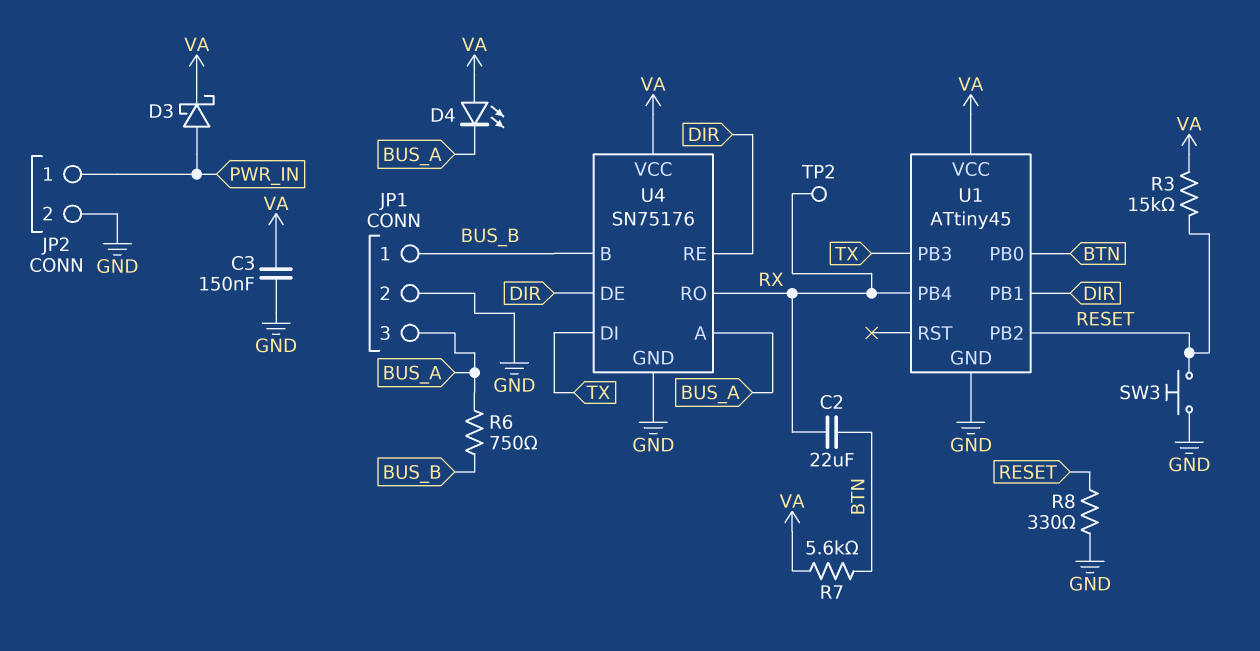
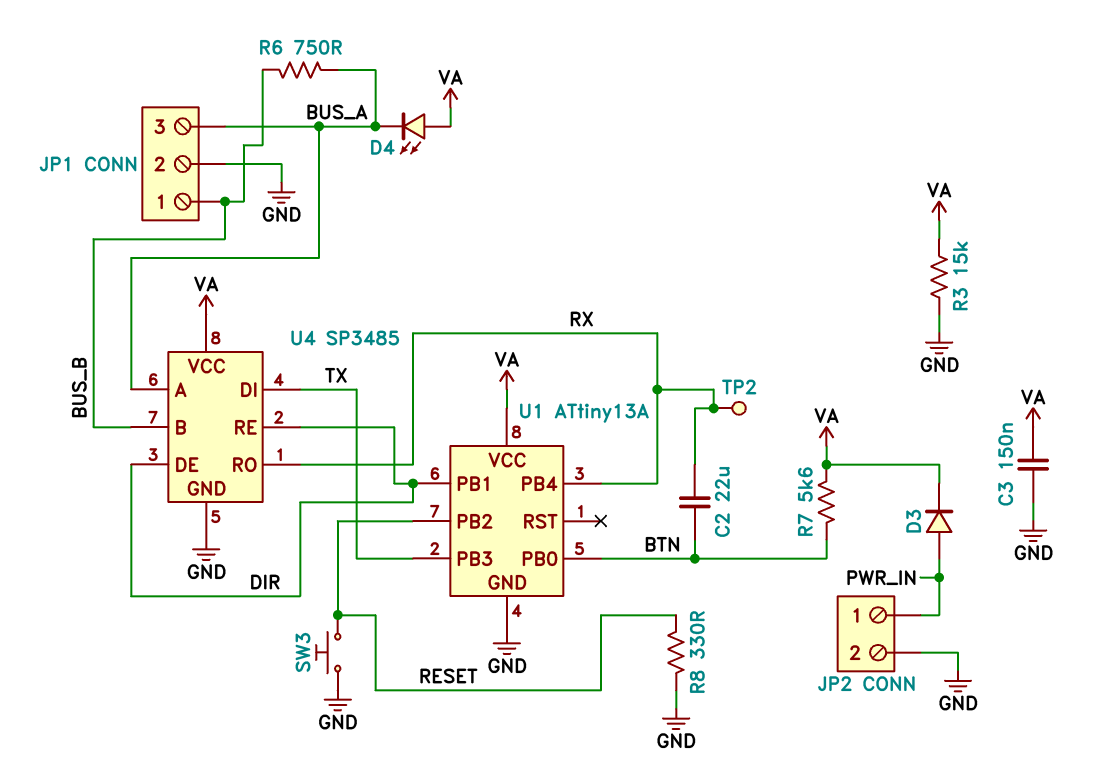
D3: schottky (A PWR_IN, K VA) -> diode (A PWR_IN, K VA)
R3: 15k (RESET, VA) -> 15k (GND, VA)
U1: ATtiny45 -> ATtiny13A
U4: SN75176 -> SP3485

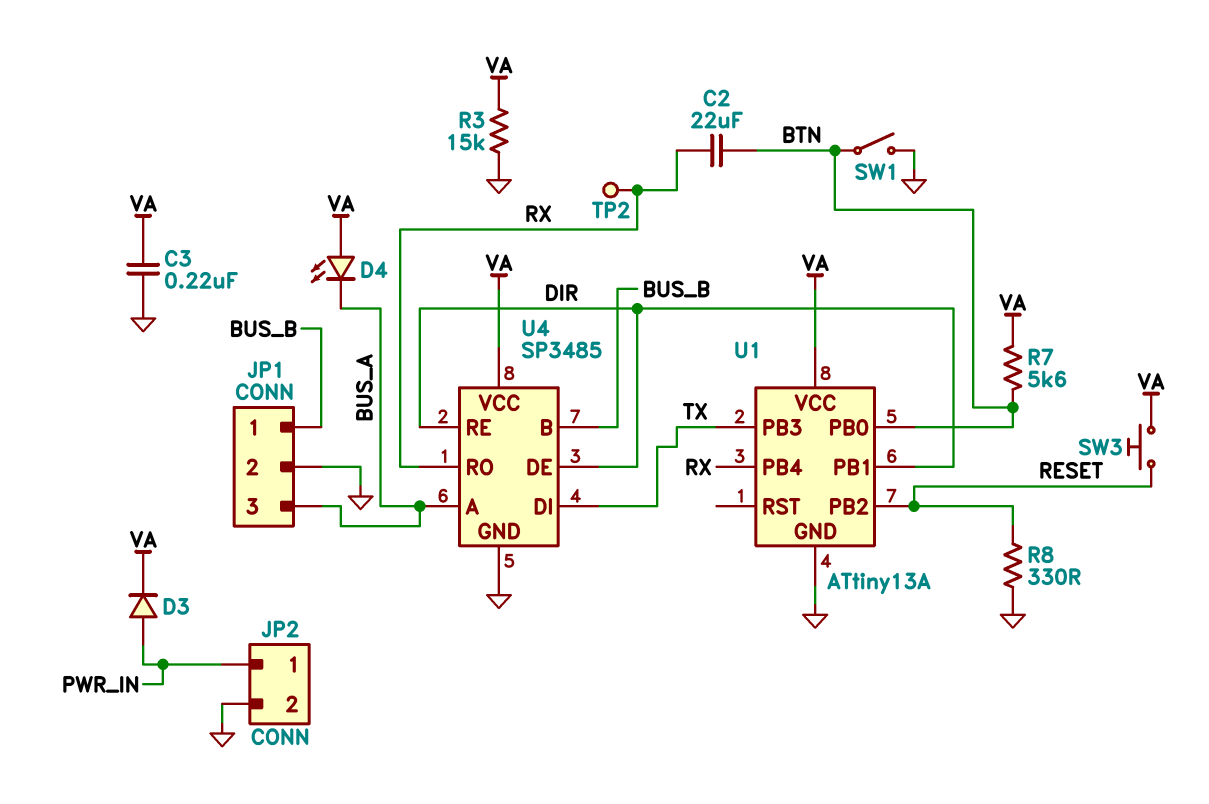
C3: 150nF (GND, VA) -> 220nF (GND, VA)
R6: 750 (BUS_A, BUS_B) -> none
SW1: none -> switch (BTN, GND)
SW3: button (GND, RESET) -> button (RESET, VA)

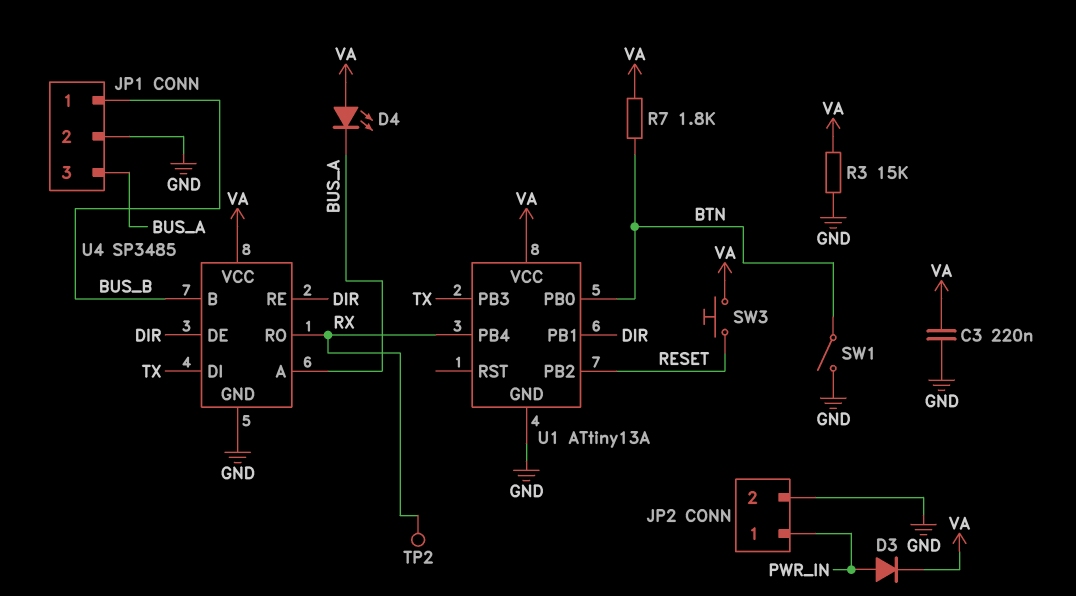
C2: 22uF (BTN, RX) -> none
R7: 5.6k (BTN, VA) -> 1.8k (BTN, VA)
R8: 330 (GND, RESET) -> none

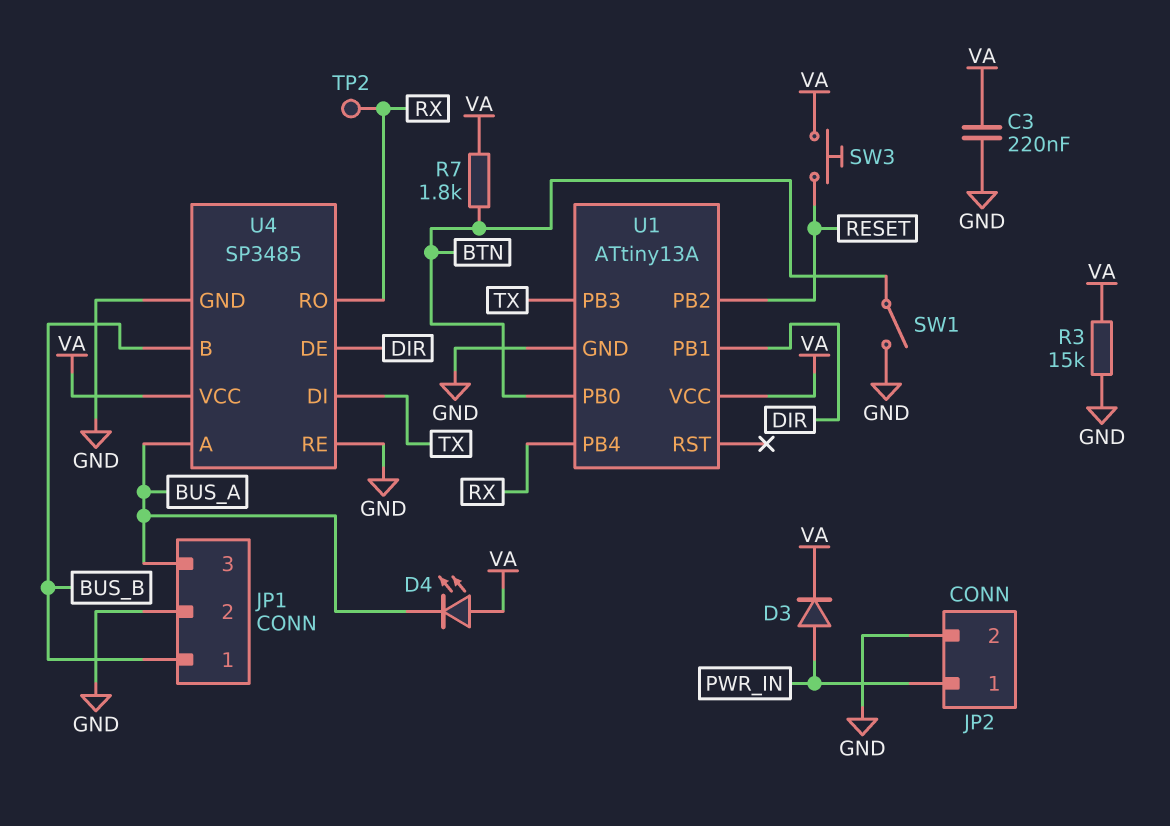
U4 pin RE: DIR -> GND

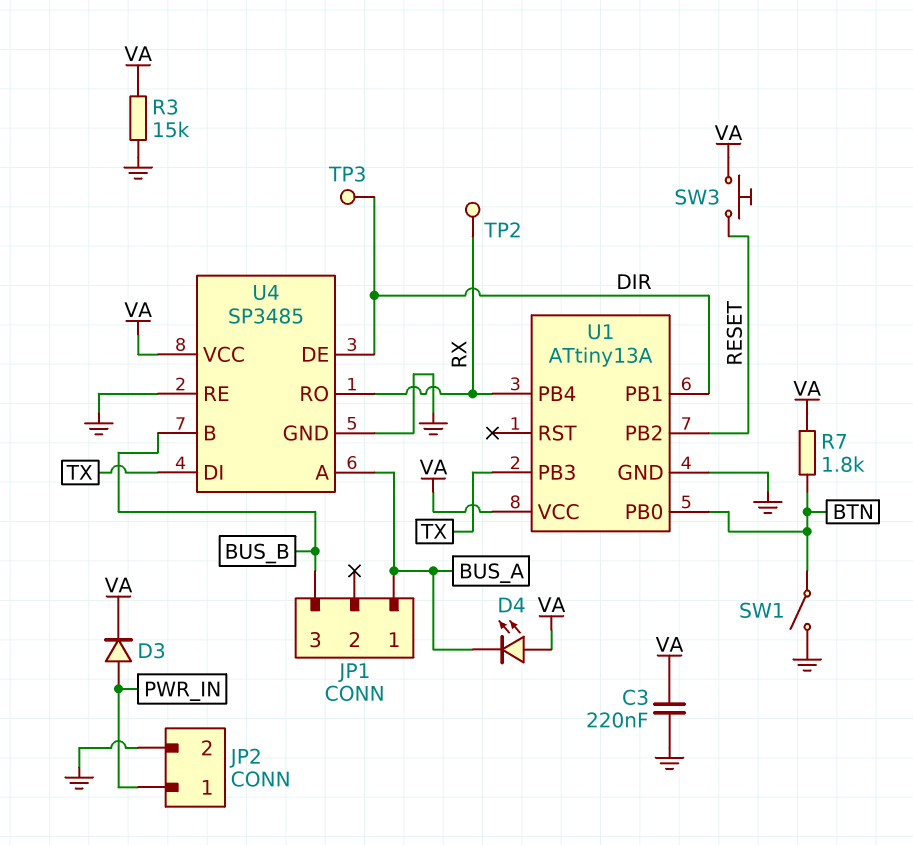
JP1 pin 1: BUS_B -> BUS_A
JP1 pin 2: GND -> none
JP1 pin 3: BUS_A -> BUS_B
TP3: none -> test point (DIR)

